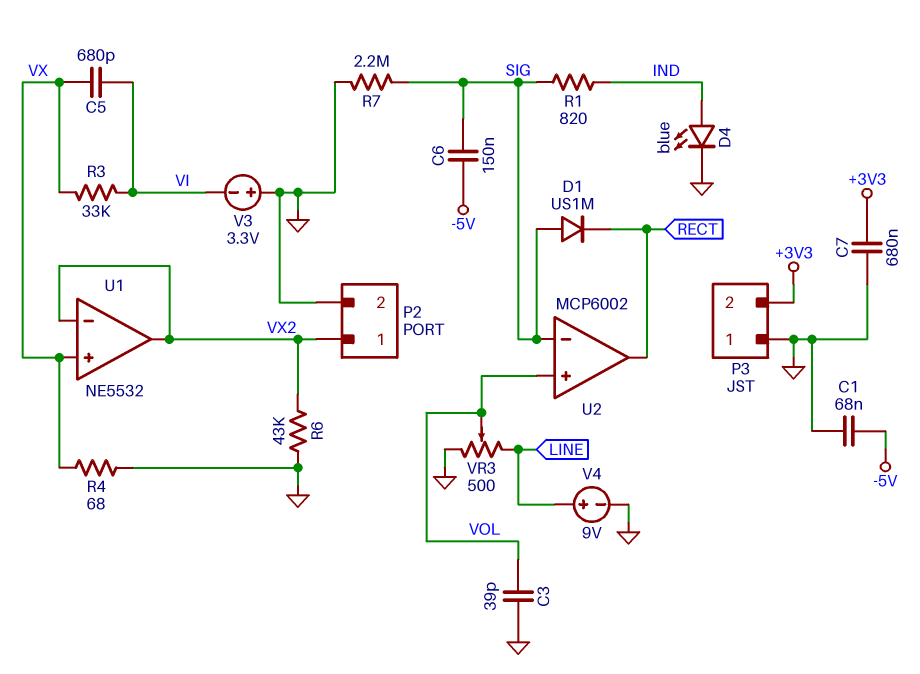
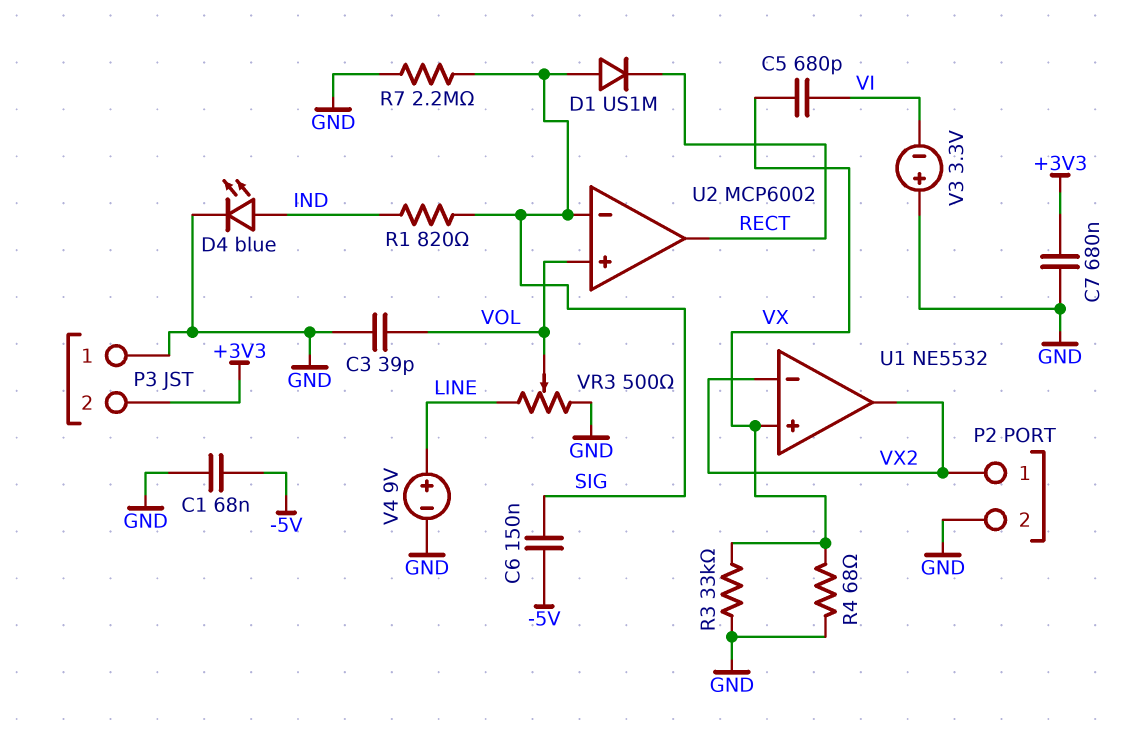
R3: 33k (VI, VX) -> 33k (GND, VX)
R6: 43k (GND, VX2) -> none

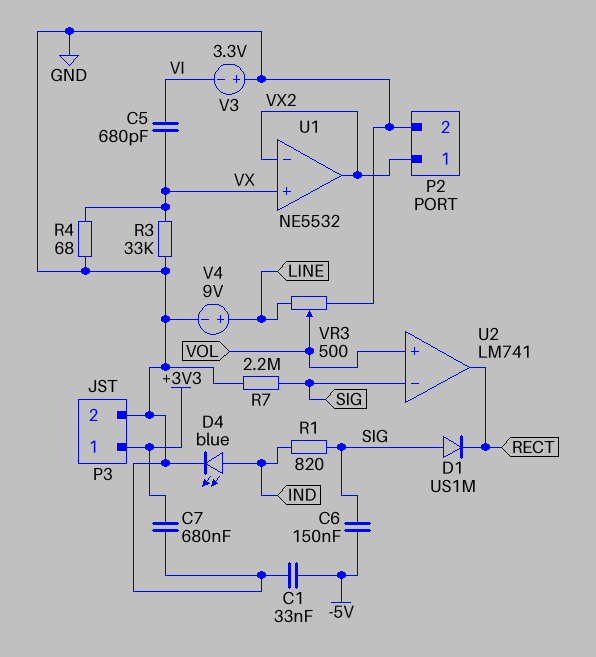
C1: 68nF (-5V, GND) -> 33nF (-5V, GND)
C3: 39pF (GND, VOL) -> none
P3 pin 1: GND -> +3V3
P3 pin 2: +3V3 -> GND
U2: MCP6002 -> LM741

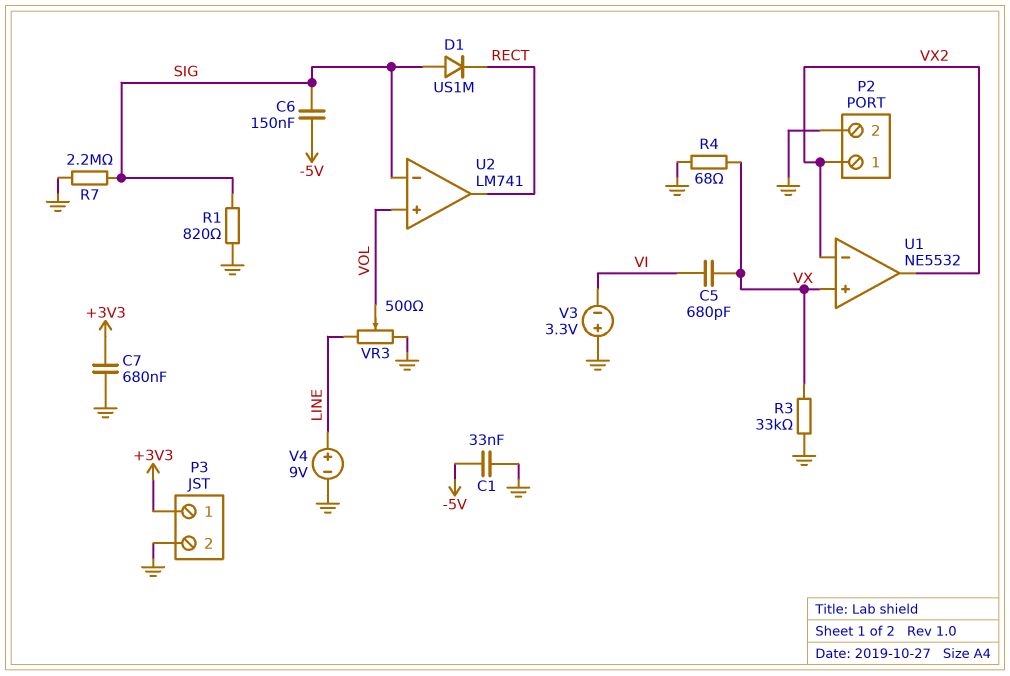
D4: LED blue (A IND, K GND) -> none
R1: 820 (IND, SIG) -> 820 (GND, SIG)

